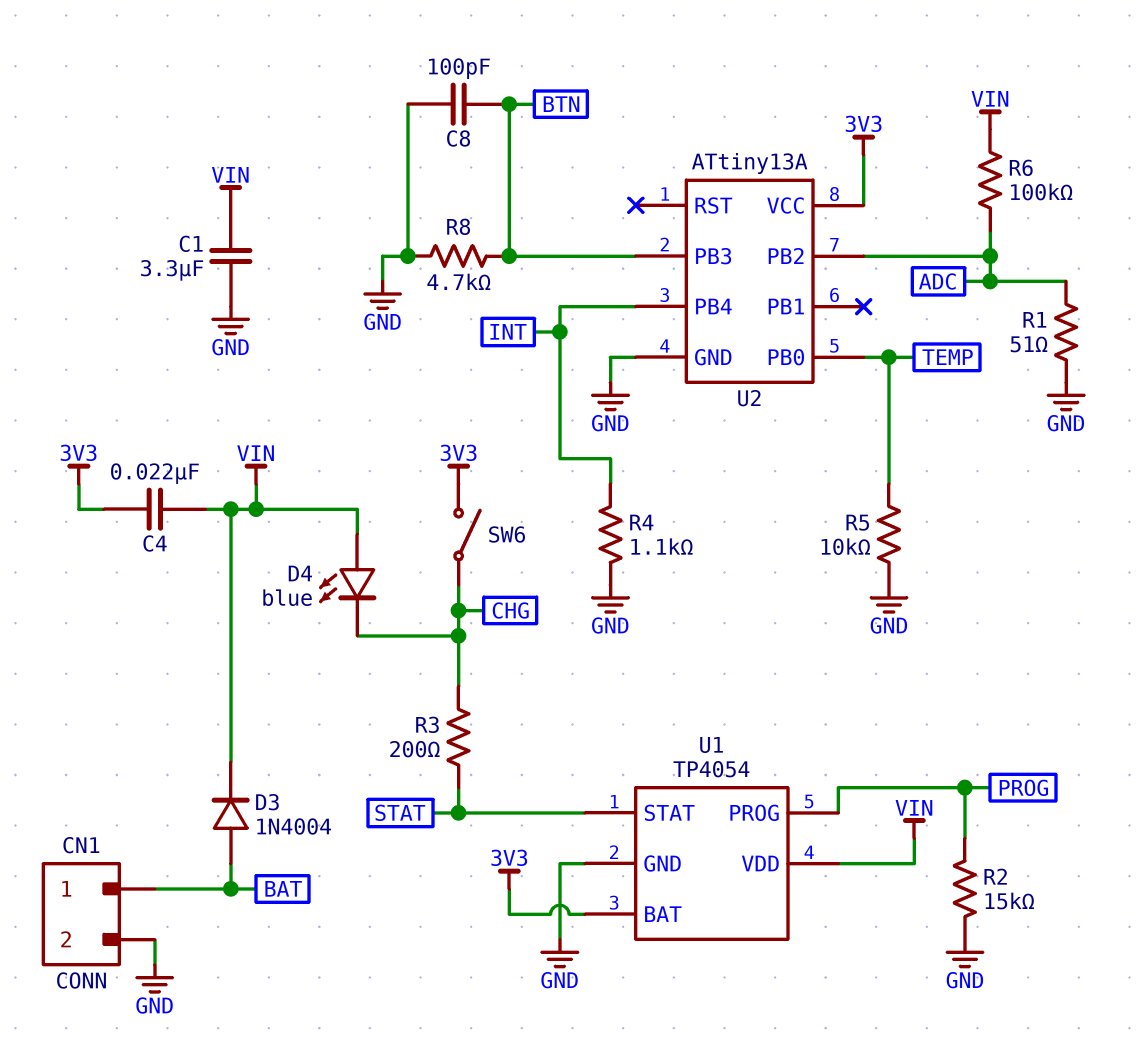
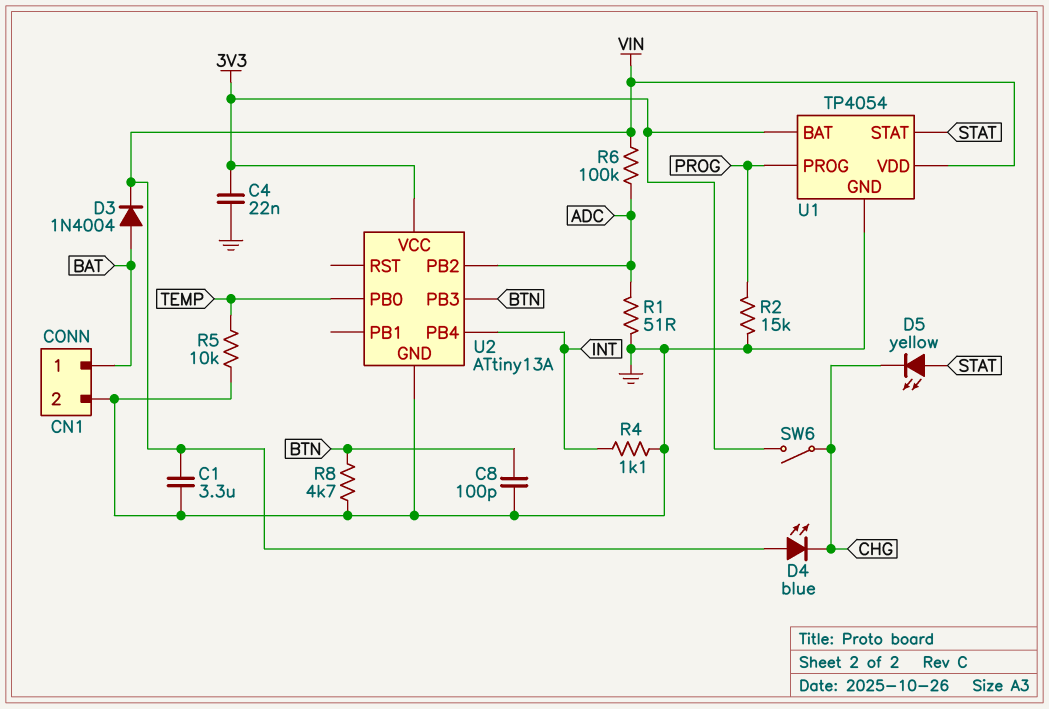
C4: 22nF (3V3, VIN) -> 22nF (3V3, GND)
D5: none -> LED yellow (A STAT, K CHG)
R3: 200 (CHG, STAT) -> none

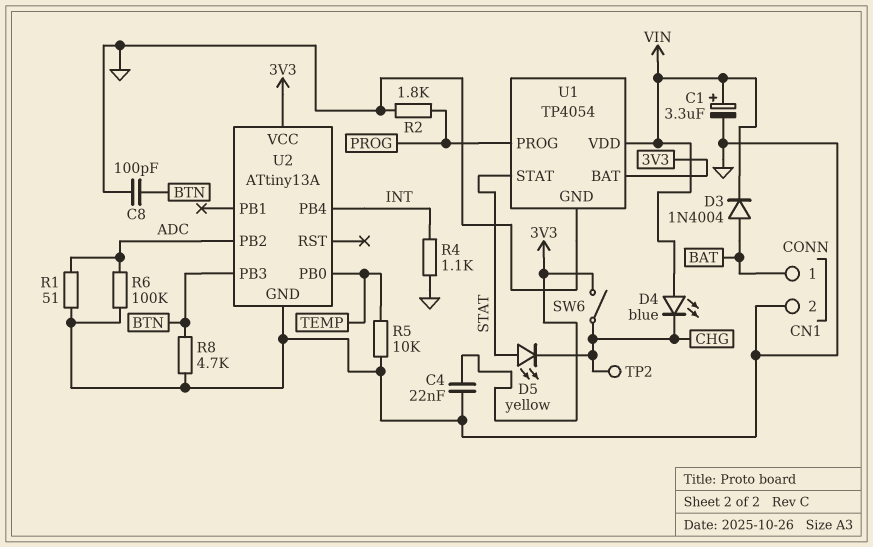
C1: 3.3uF (GND, VIN) -> 3.3uF (plus VIN, minus GND)
R2: 15k (GND, PROG) -> 1.8k (GND, PROG)
R6: 100k (ADC, VIN) -> 100k (ADC, GND)
TP2: none -> test point (CHG)

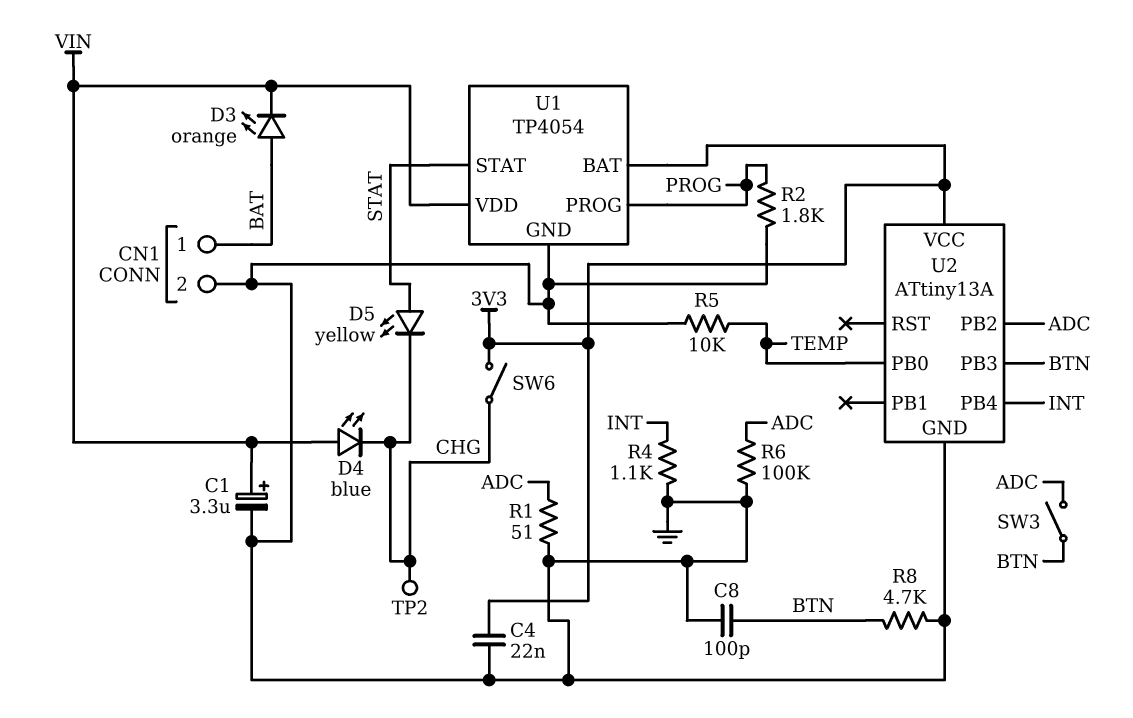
D3: diode 1N4004 (A BAT, K VIN) -> LED orange (A BAT, K VIN)
SW3: none -> switch (ADC, BTN)

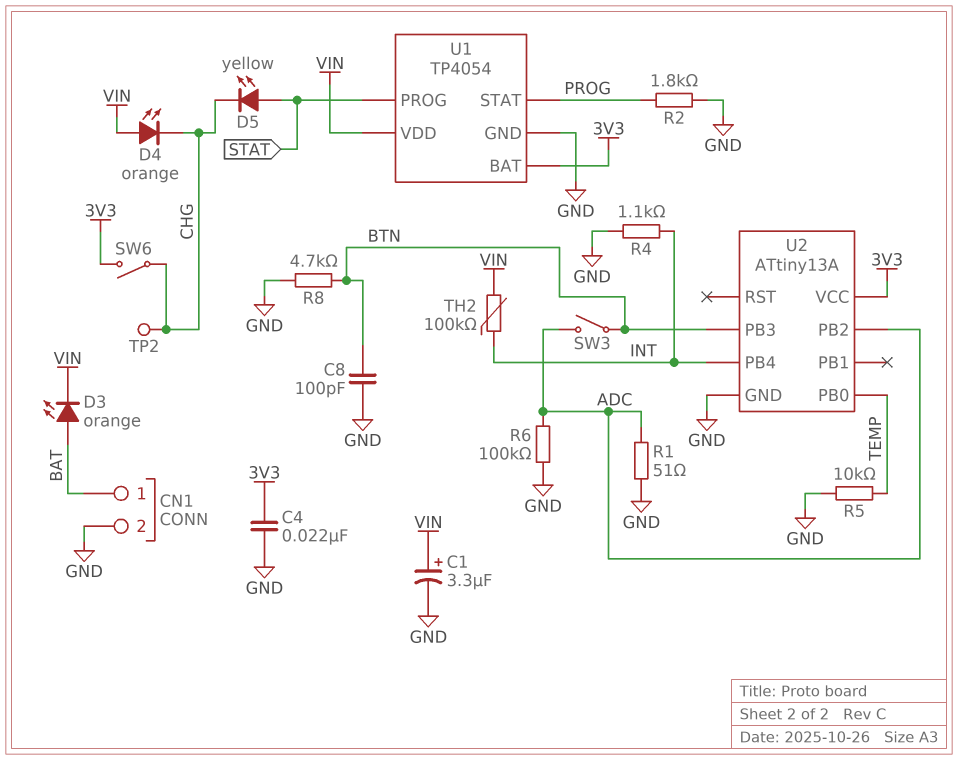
D4: LED blue (A VIN, K CHG) -> LED orange (A VIN, K CHG)
TH2: none -> 100k (INT, VIN)
U1 pin PROG: PROG -> STAT
U1 pin STAT: STAT -> PROG

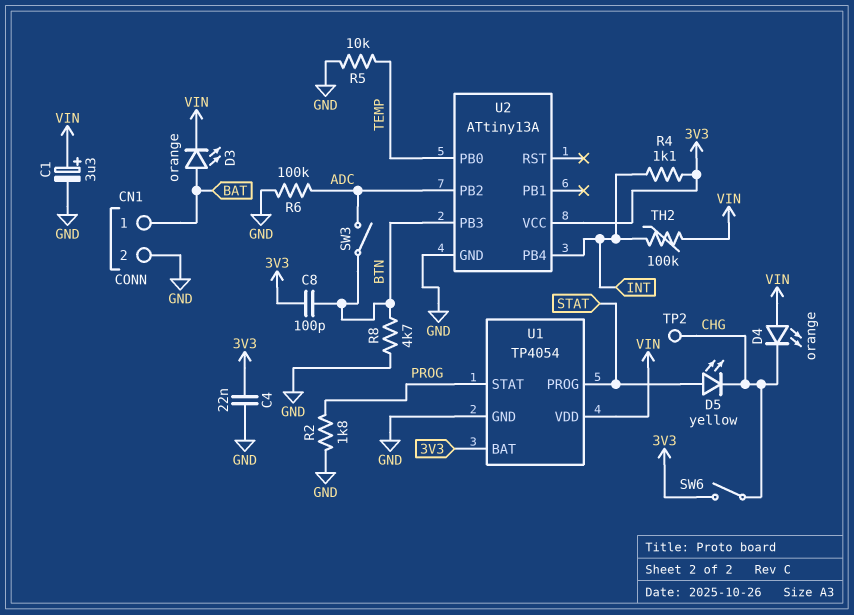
C8: 100pF (BTN, GND) -> 100pF (3V3, BTN)
R1: 51 (ADC, GND) -> none
R4: 1.1k (GND, INT) -> 1.1k (3V3, INT)

